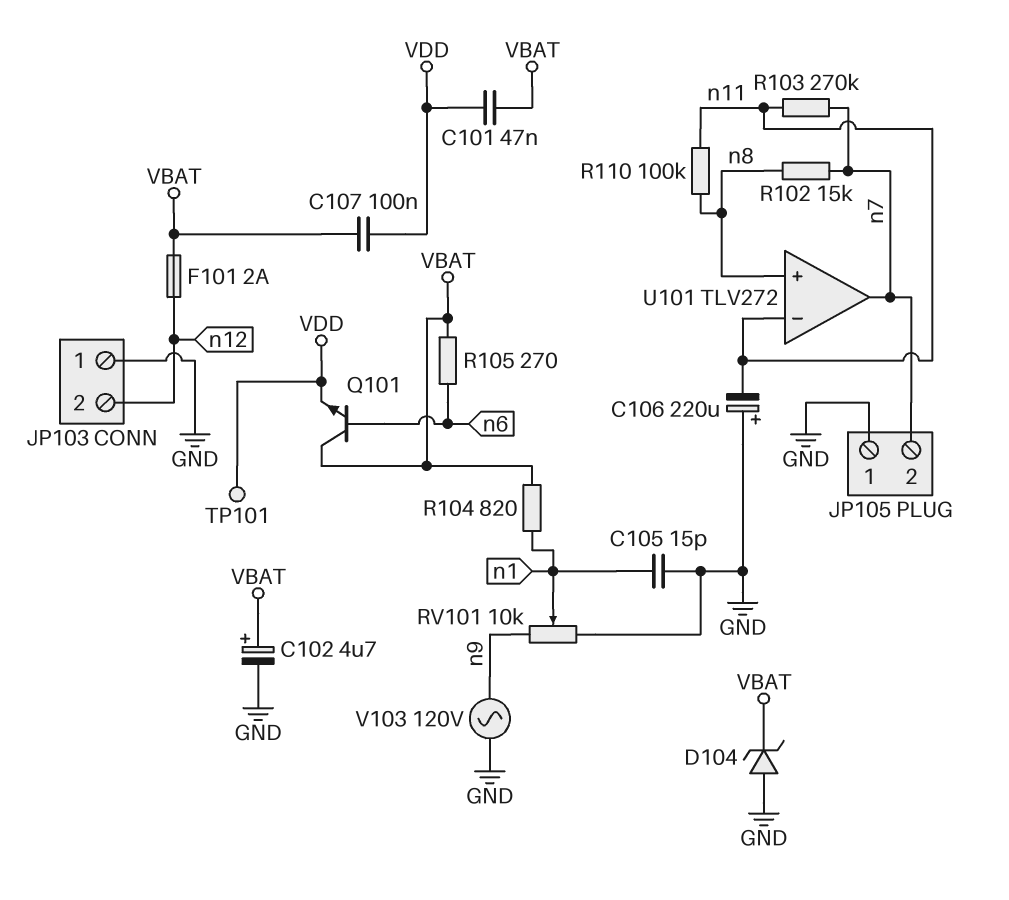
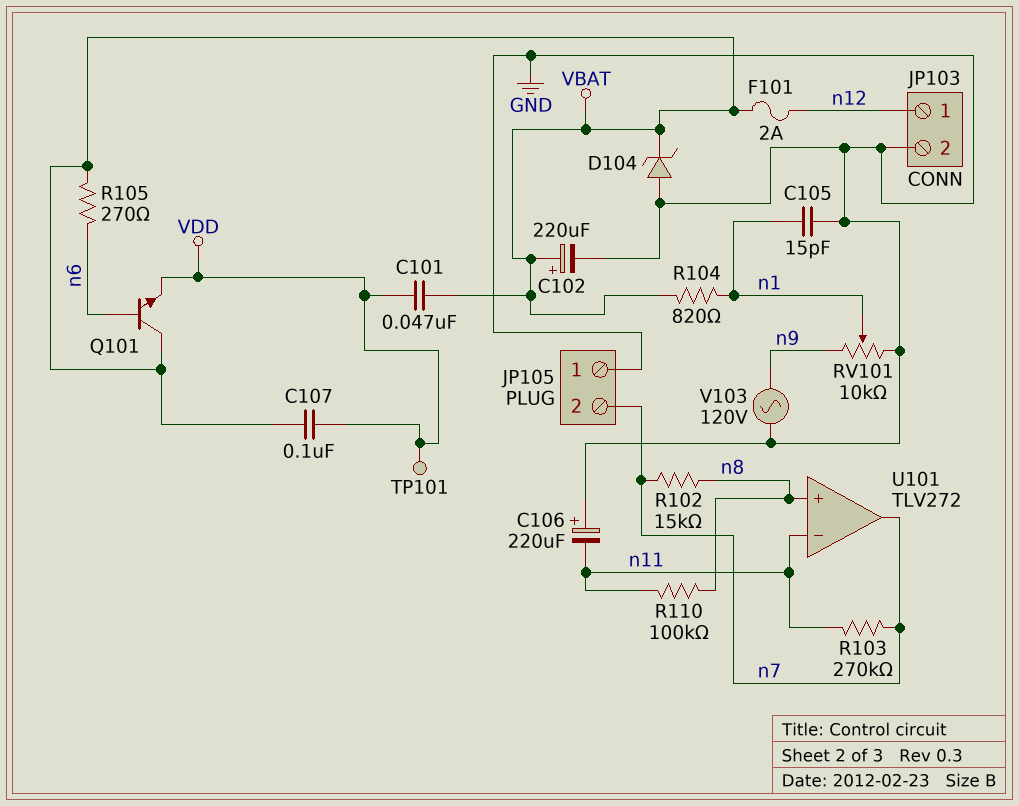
C102: 4.7uF (plus VBAT, minus GND) -> 220uF (plus VBAT, minus GND)
JP103 pin 1: GND -> n12
JP103 pin 2: n12 -> GND

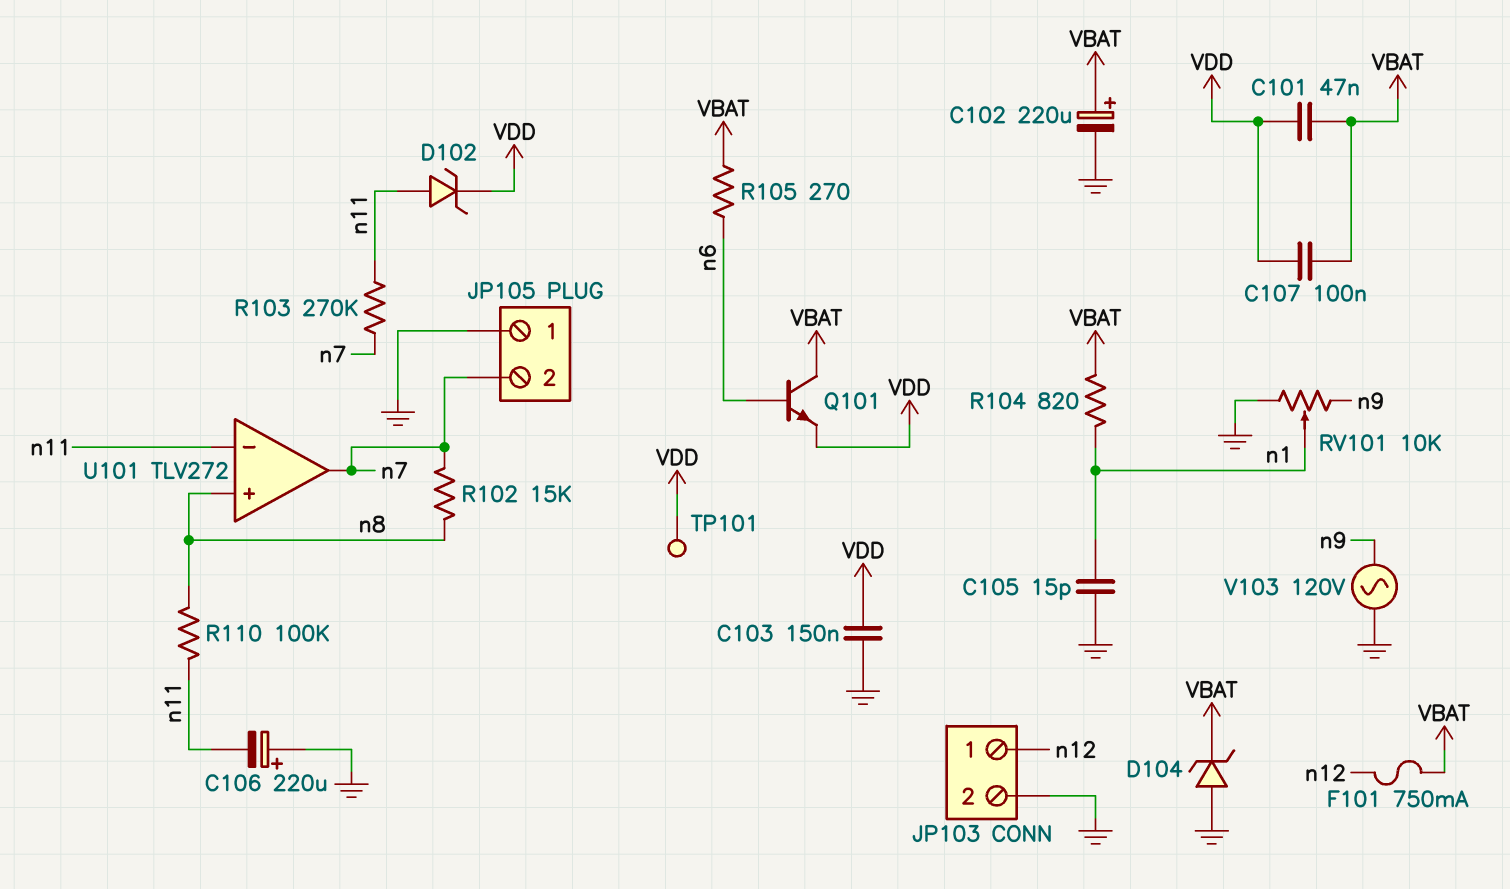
C103: none -> 150nF (GND, VDD)
D102: none -> zener (A n11, K VDD)
F101: 2A (VBAT, n12) -> 750mA (VBAT, n12)

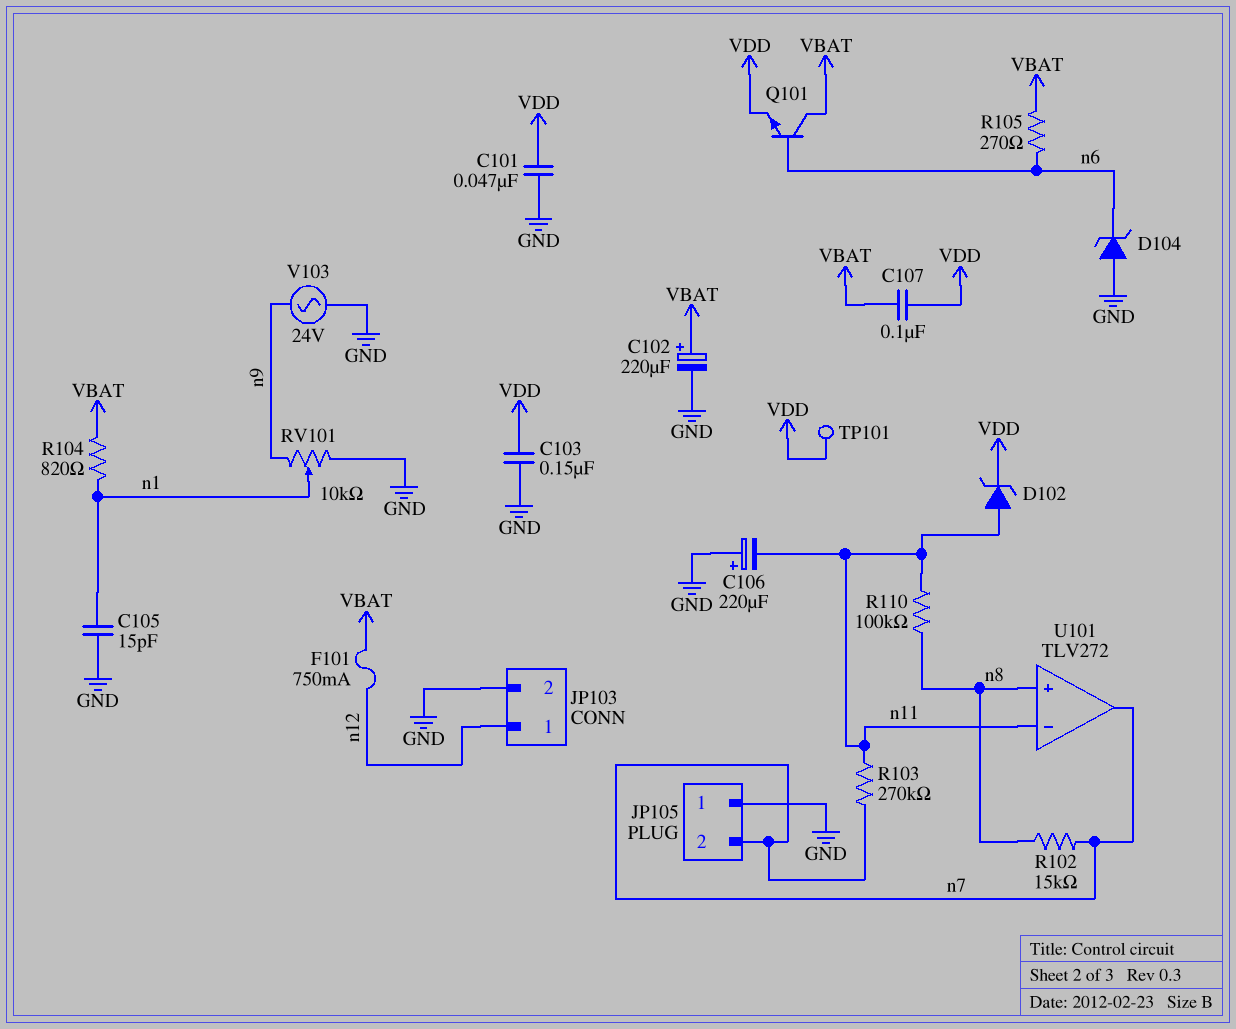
C101: 47nF (VBAT, VDD) -> 47nF (GND, VDD)
D104: zener (A GND, K VBAT) -> zener (A GND, K n6)
V103: AC 120V (GND, n9) -> AC 24V (GND, n9)

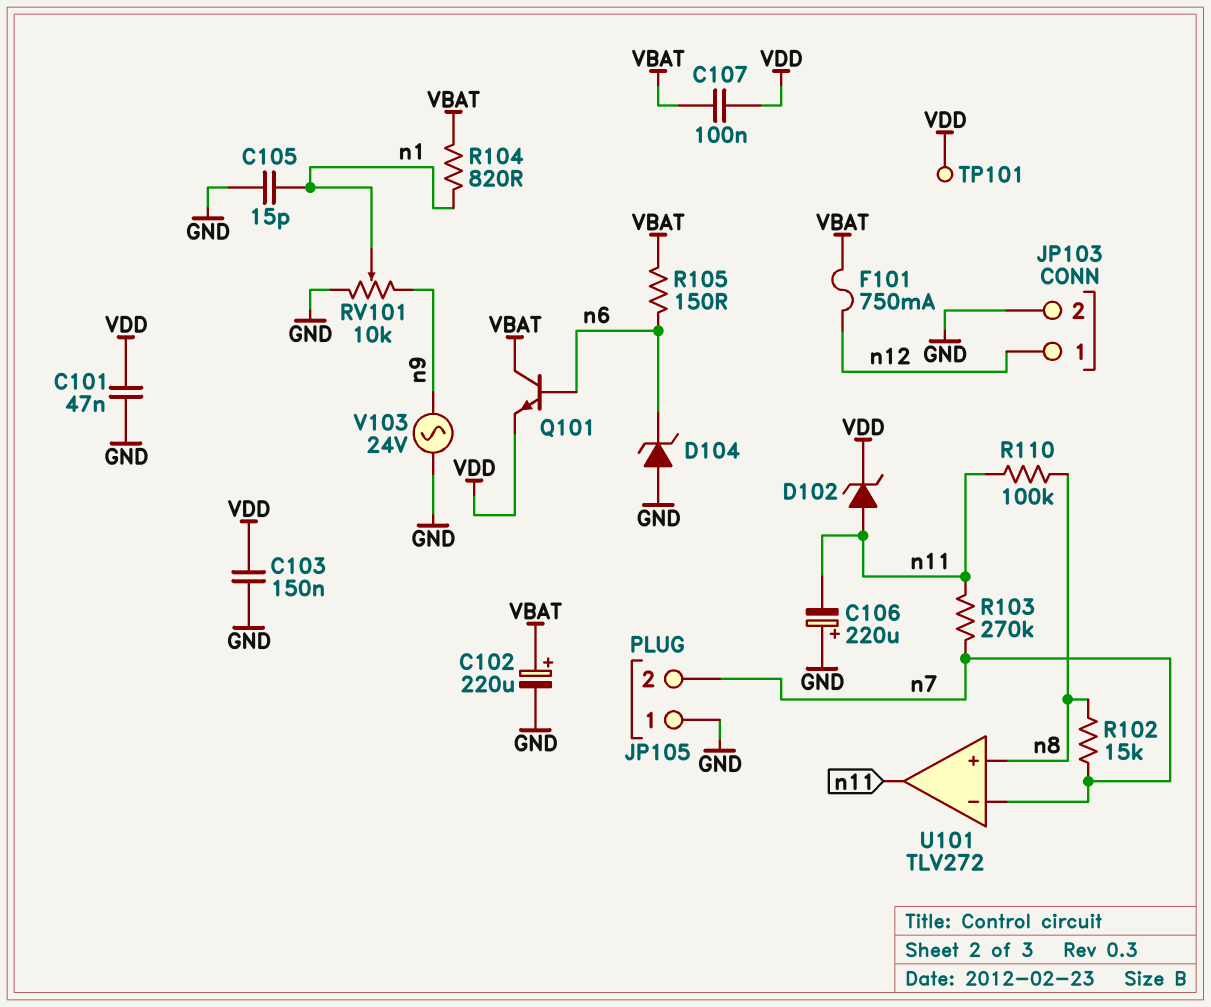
R105: 270 (VBAT, n6) -> 150 (VBAT, n6)
U101 pin in-: n11 -> n7
U101 pin out: n7 -> n11

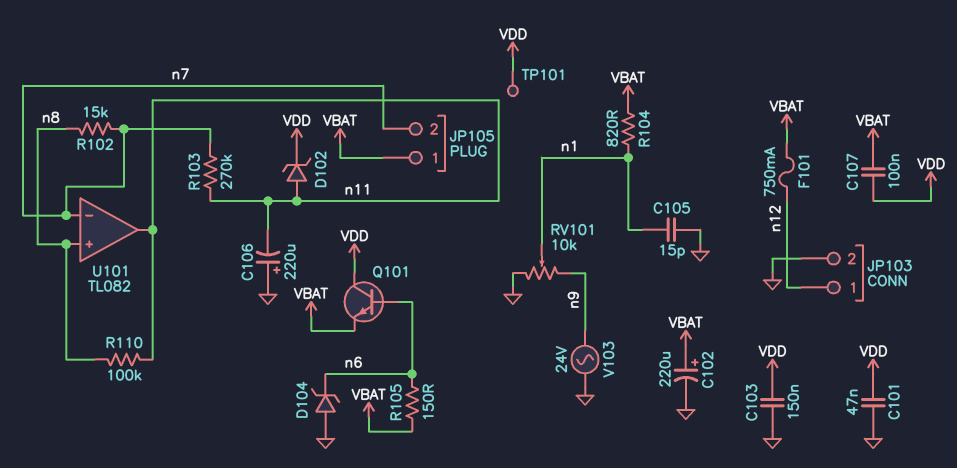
JP105 pin 1: GND -> VBAT
Q101: NPN (B n6, C VBAT, E VDD) -> NPN (B n6, C VDD, E VBAT)
U101: TLV272 -> TL082

